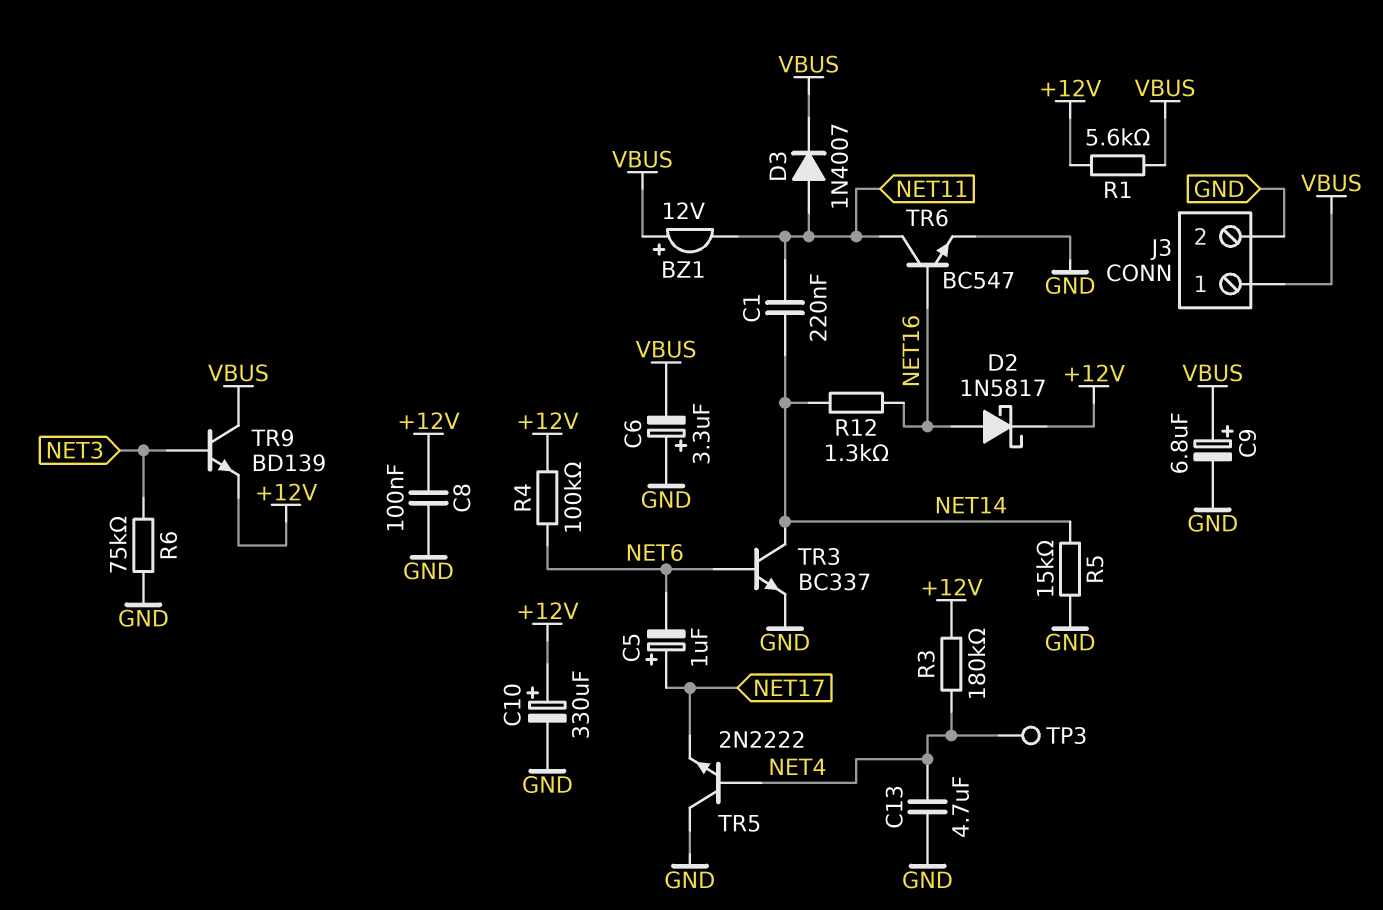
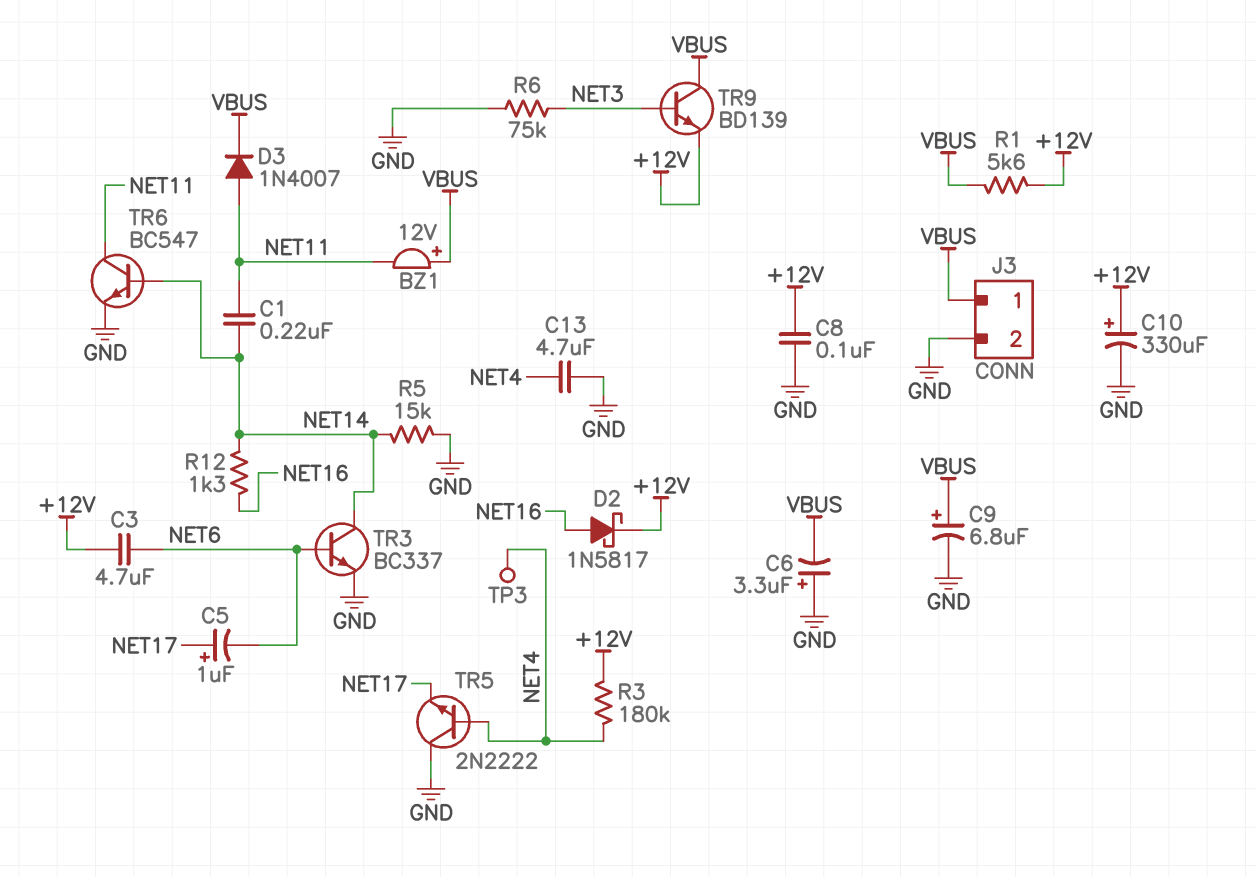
C3: none -> 4.7uF (+12V, NET6)
R4: 100k (+12V, NET6) -> none
TR6: NPN BC547 (B NET16, C NET11, E GND) -> NPN BC547 (B NET14, C NET11, E GND)

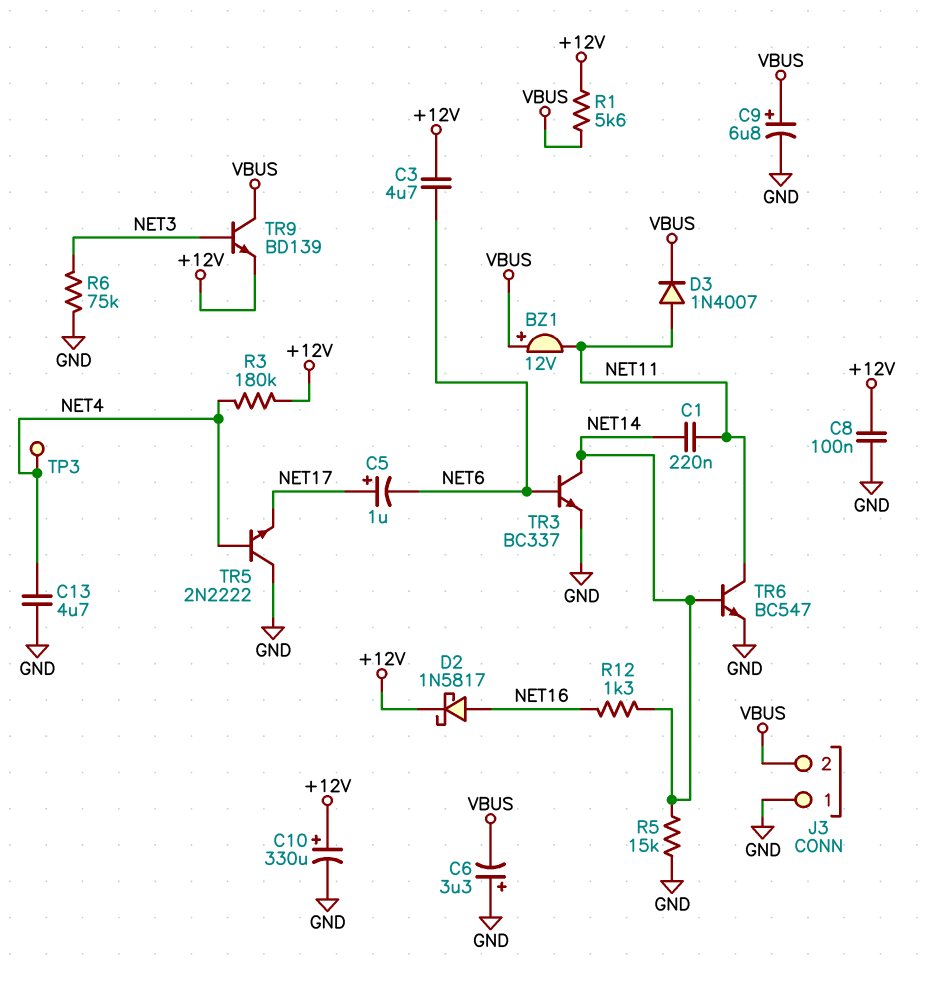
J3 pin 1: VBUS -> GND
J3 pin 2: GND -> VBUS

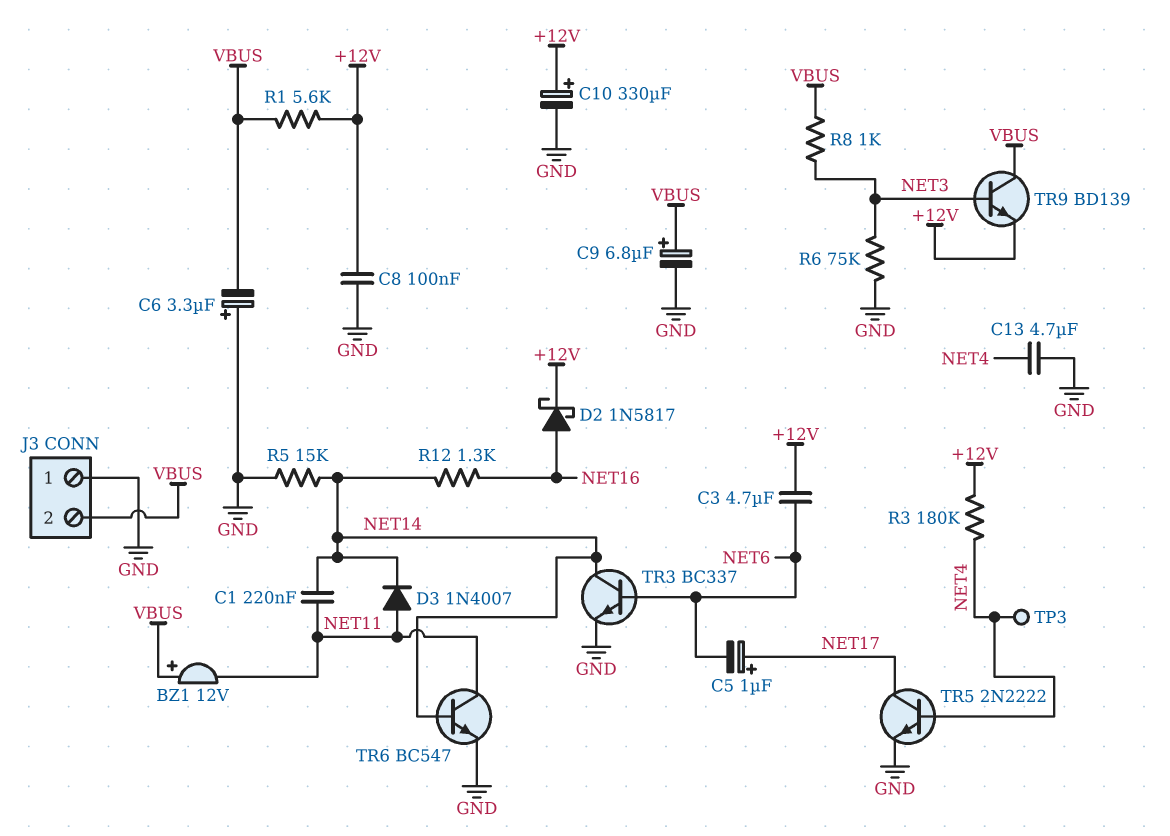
D3: diode 1N4007 (A NET11, K VBUS) -> diode 1N4007 (A NET11, K NET14)
R8: none -> 1k (NET3, VBUS)
TR5: NPN 2N2222 (B NET4, C GND, E NET17) -> NPN 2N2222 (B NET4, C NET17, E GND)

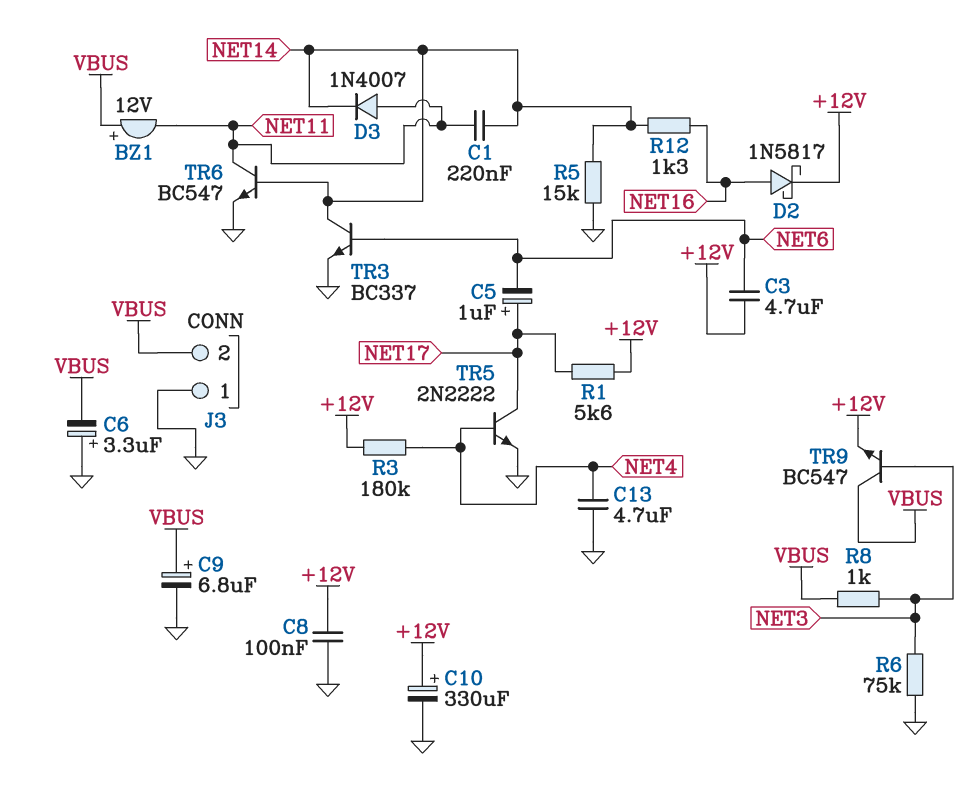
R1: 5.6k (+12V, VBUS) -> 5.6k (+12V, NET17)
TP3: test point (NET4) -> none
TR9: NPN BD139 (B NET3, C VBUS, E +12V) -> NPN BC547 (B NET3, C VBUS, E +12V)

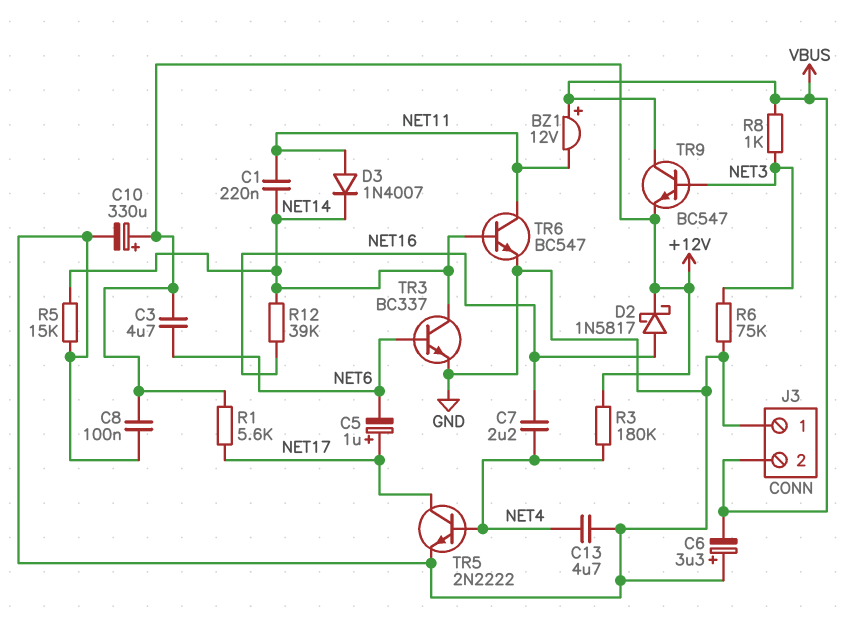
C7: none -> 2.2uF (NET4, NET16)
C9: 6.8uF (plus VBUS, minus GND) -> none
R12: 1.3k (NET14, NET16) -> 39k (NET14, NET16)

